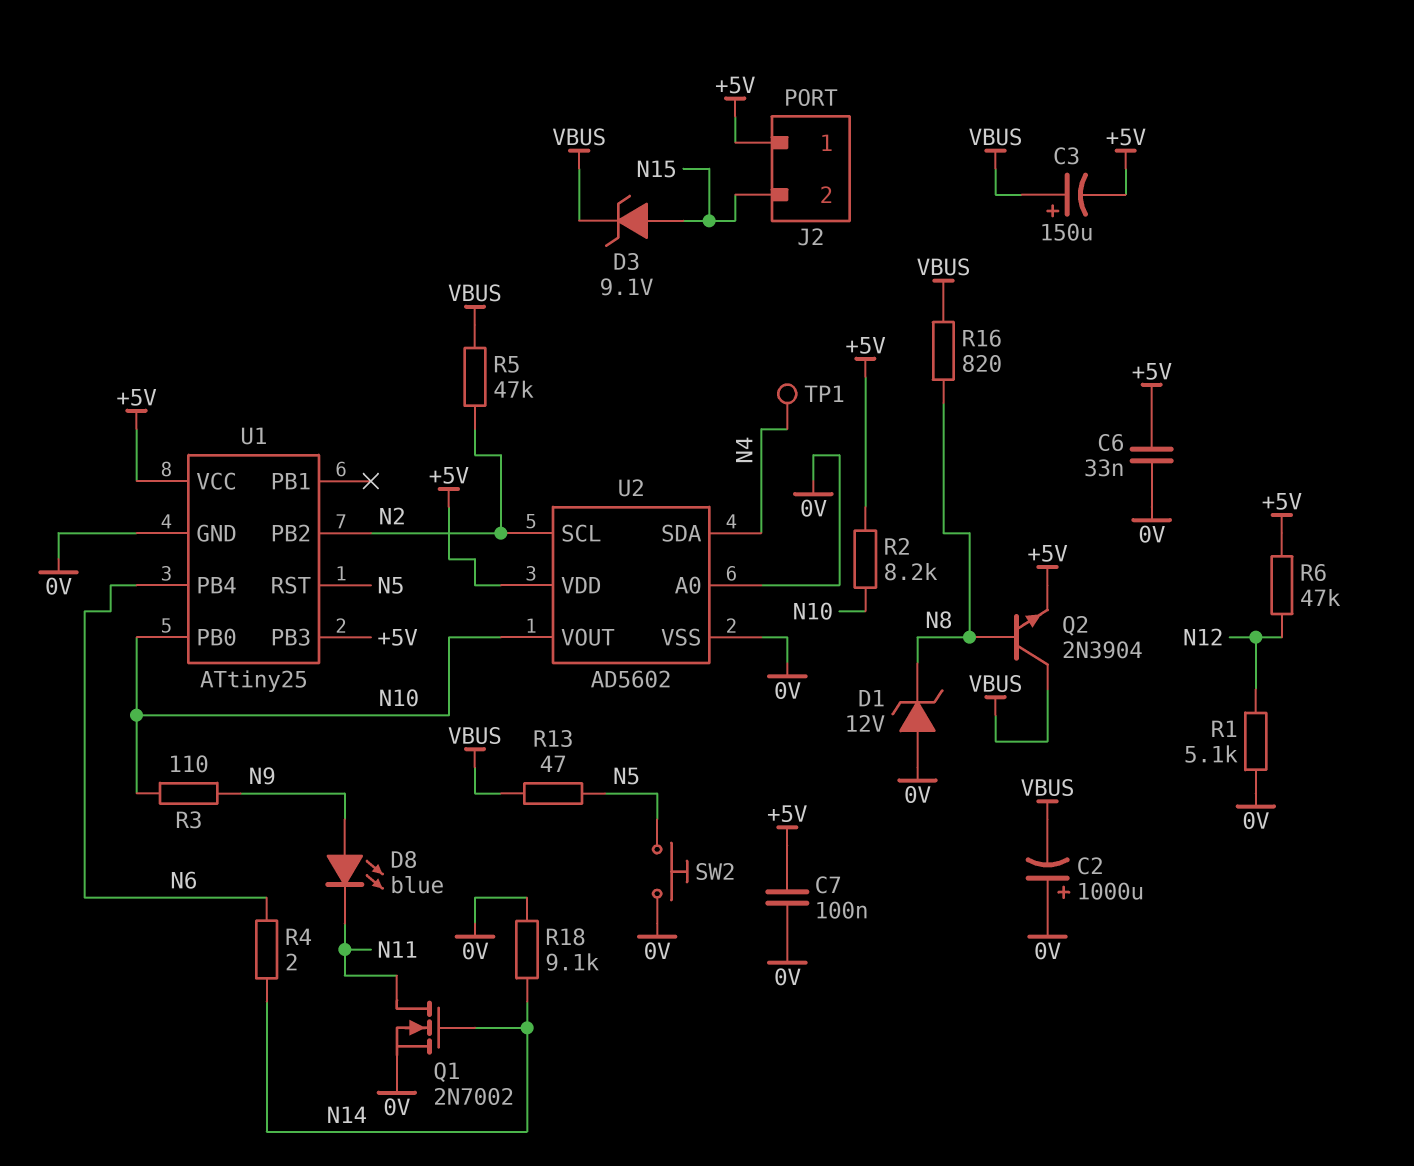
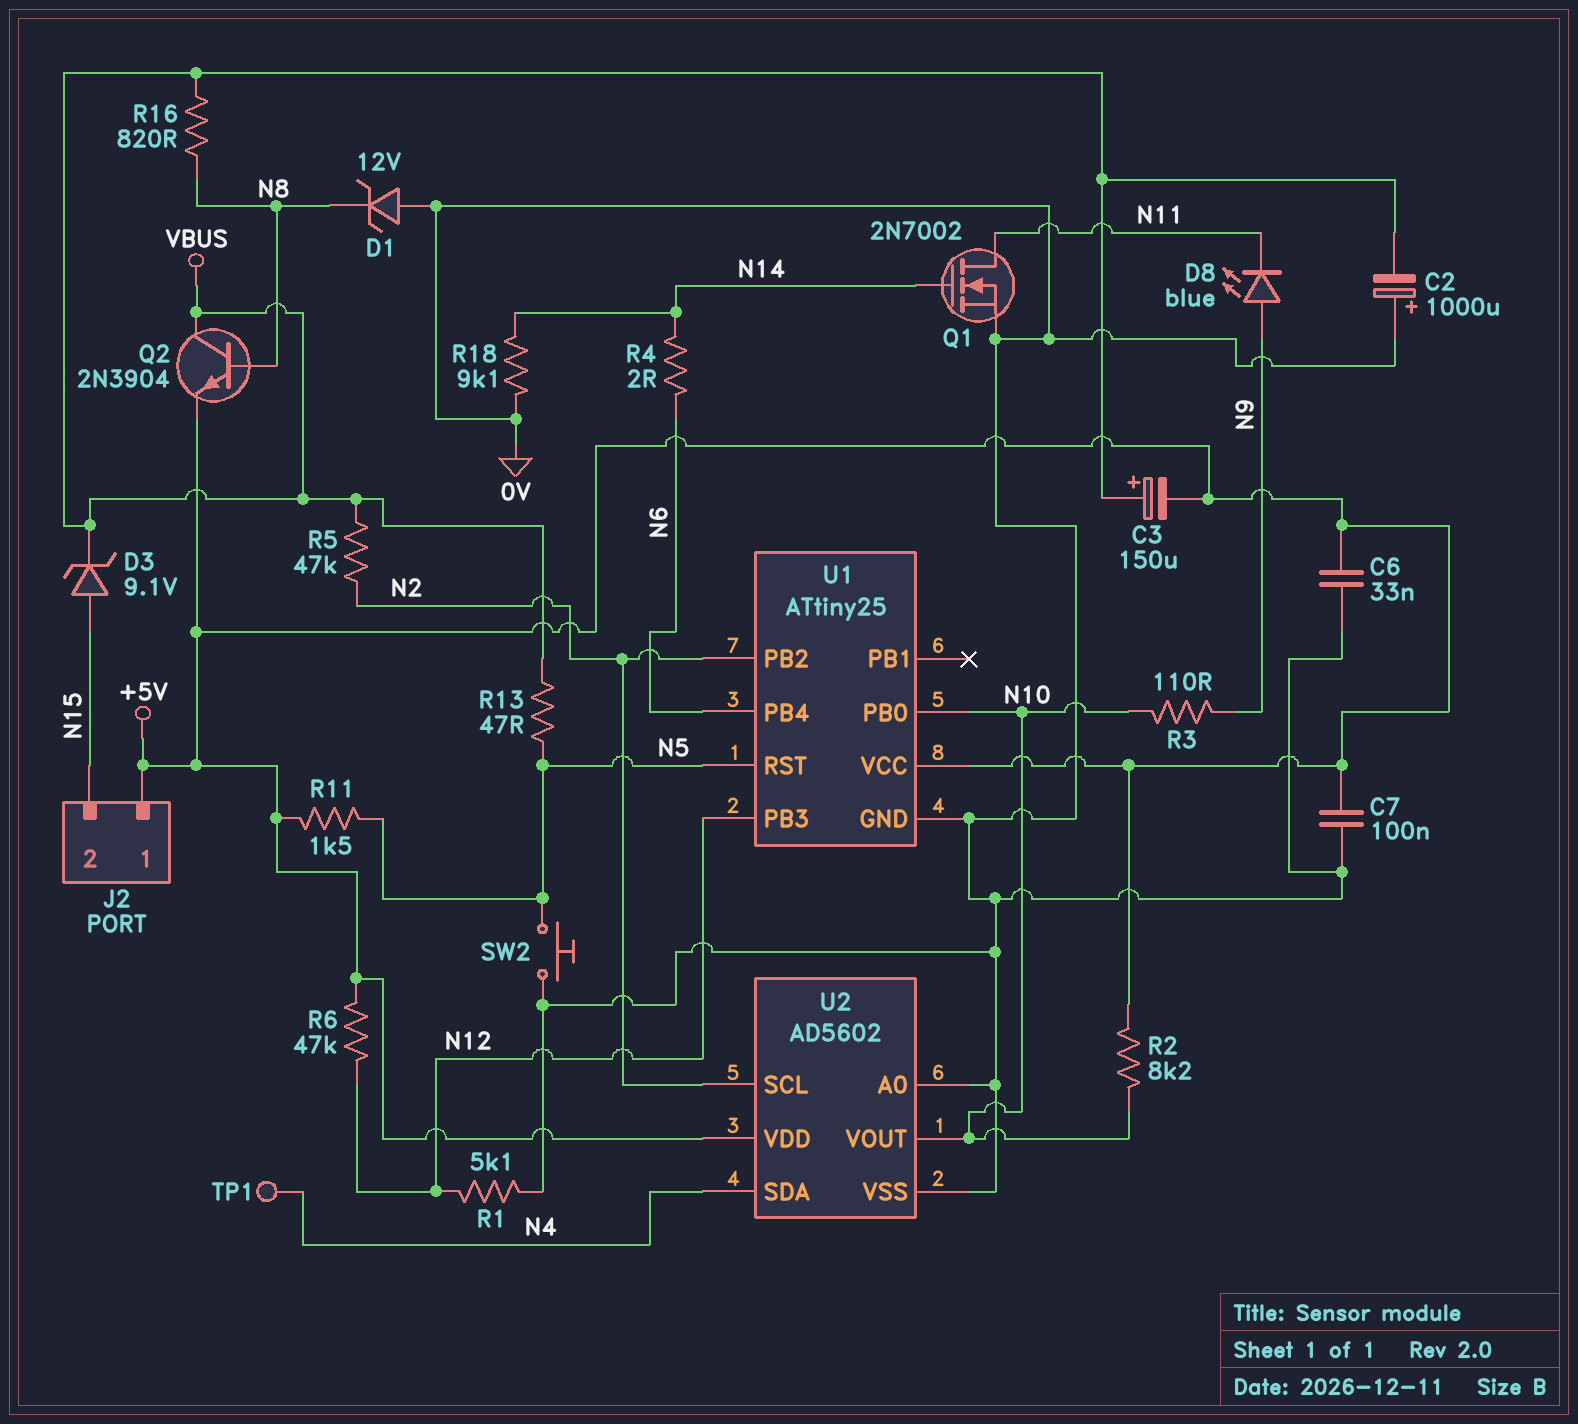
R11: none -> 1.5k (+5V, N5)
U1 pin PB3: +5V -> N12

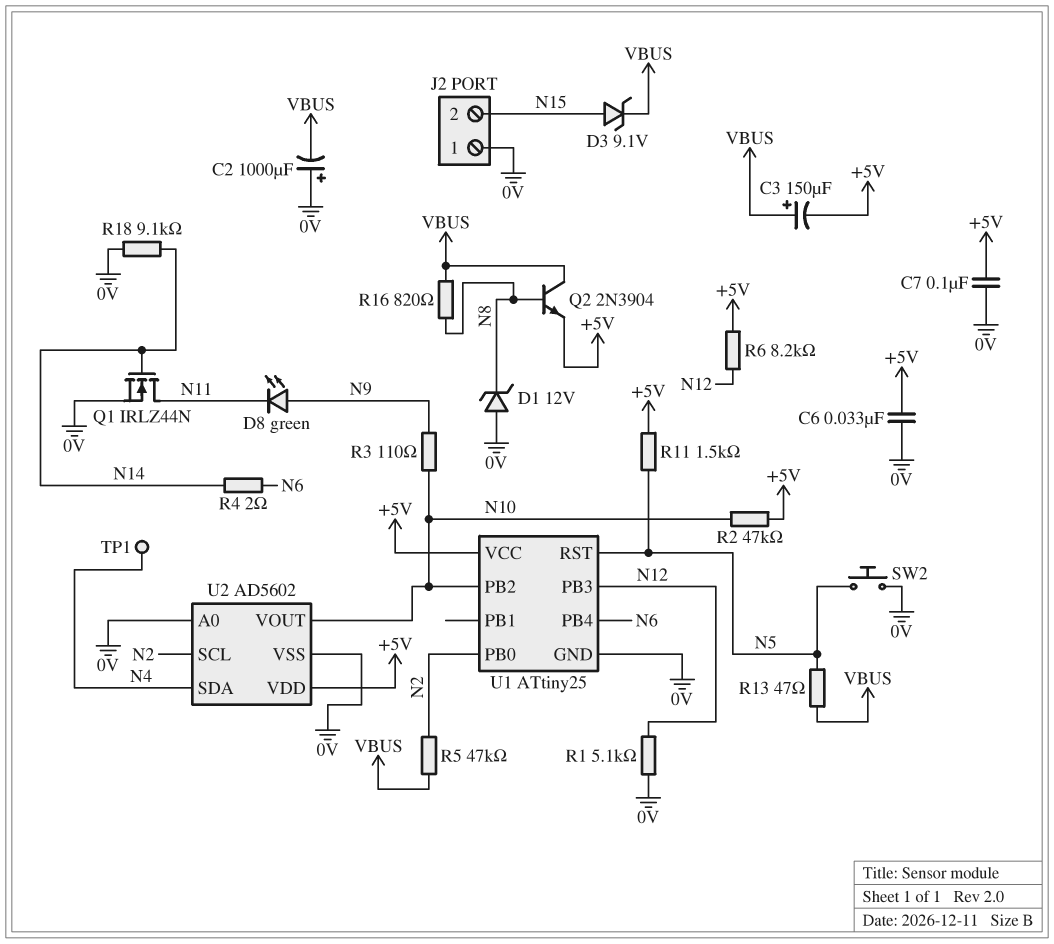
D8: LED blue (A N9, K N11) -> LED green (A N9, K N11)
J2 pin 1: +5V -> 0V
Q1: NMOS 2N7002 (G N14, D N11, S 0V) -> NMOS IRLZ44N (G N14, D N11, S 0V)
R2: 8.2k (+5V, N10) -> 47k (+5V, N10)
R6: 47k (+5V, N12) -> 8.2k (+5V, N12)
U1 pin PB0: N10 -> N2
U1 pin PB2: N2 -> N10

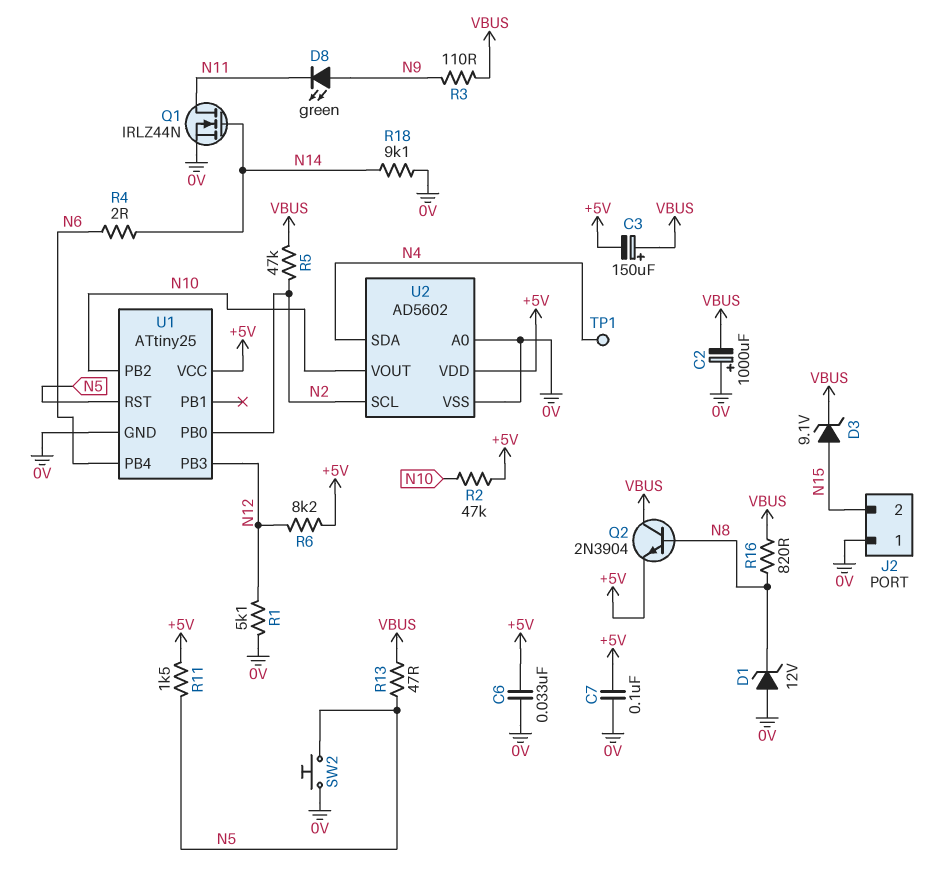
R3: 110 (N9, N10) -> 110 (N9, VBUS)

